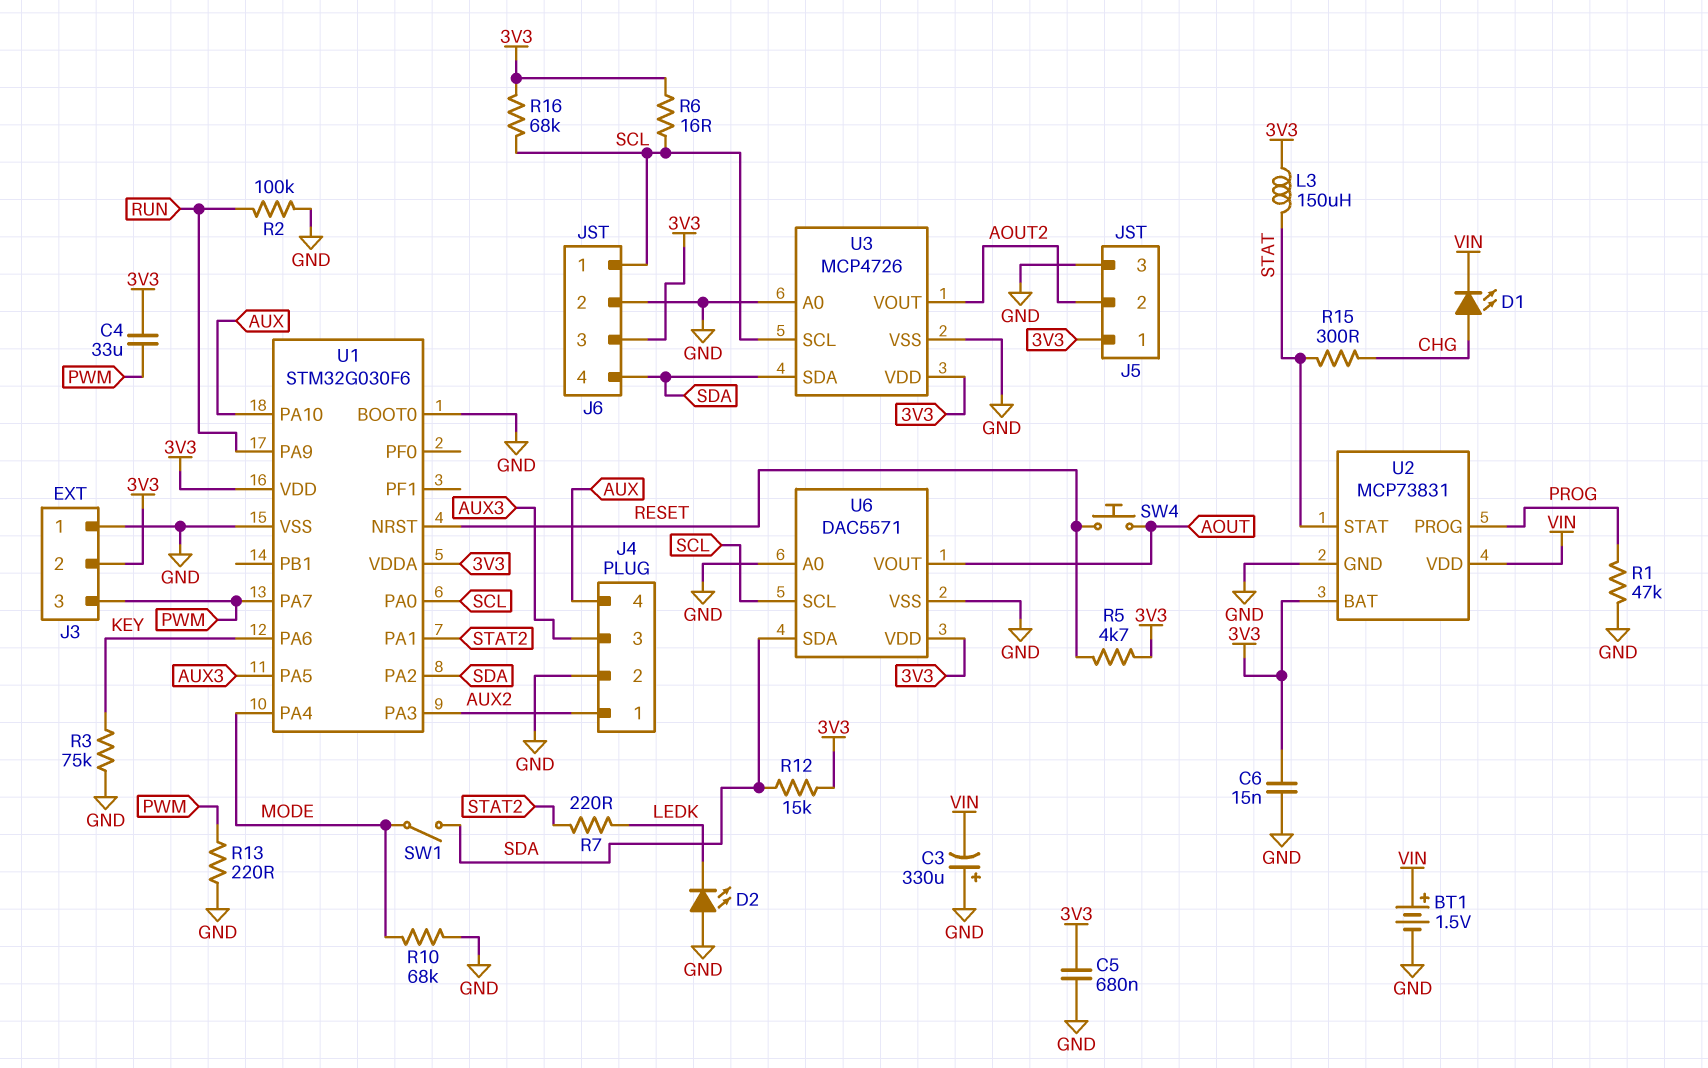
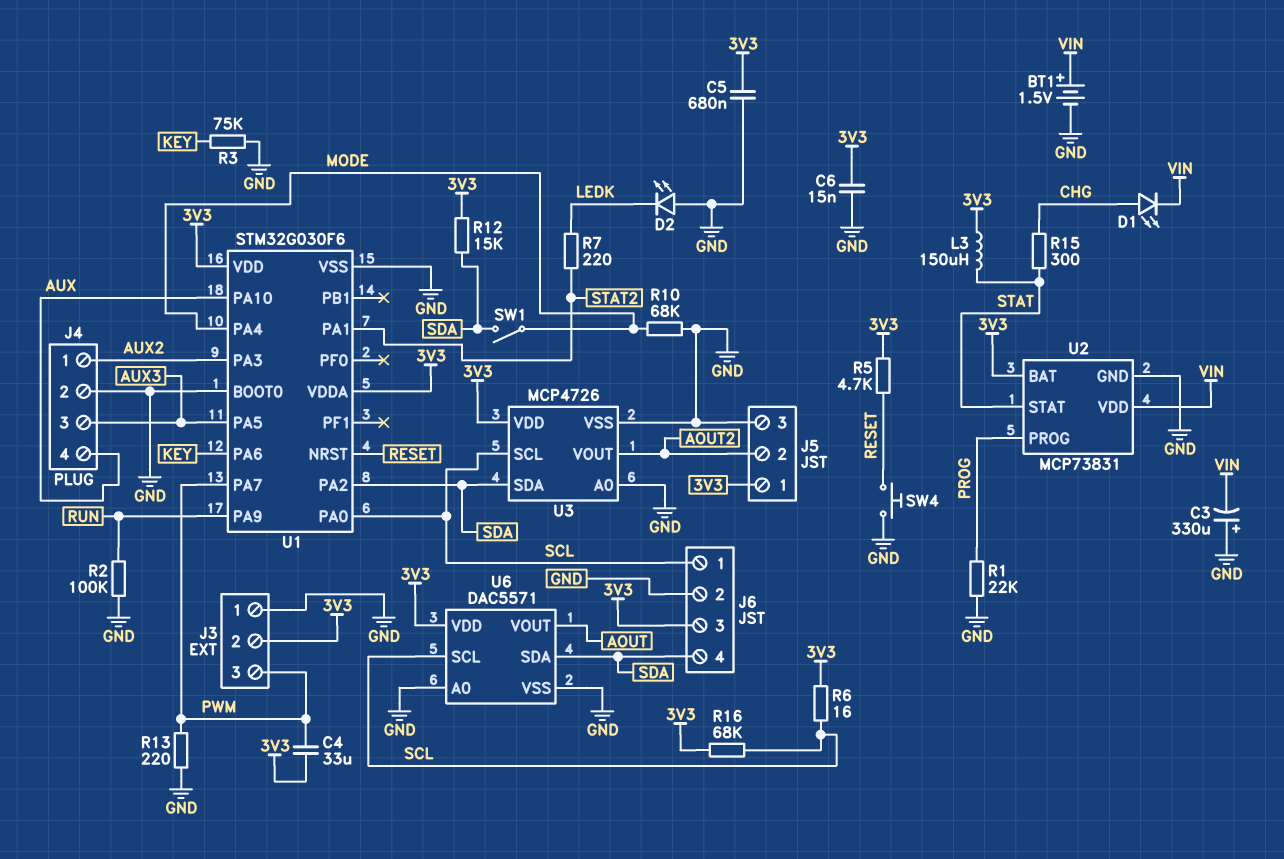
R1: 47k (GND, PROG) -> 22k (GND, PROG)
SW4: button (AOUT, RESET) -> button (GND, RESET)

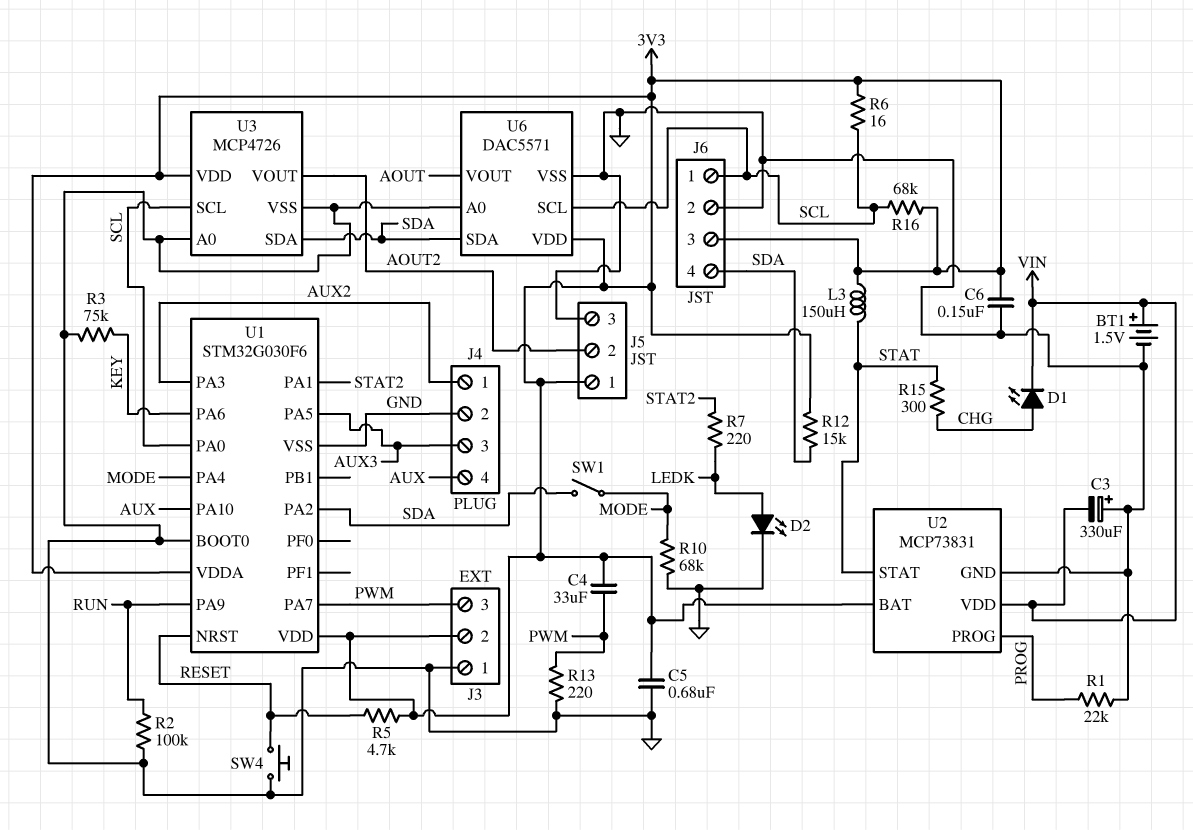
C6: 15nF (3V3, GND) -> 150nF (3V3, GND)
D2: LED (A GND, K LEDK) -> LED (A LEDK, K GND)

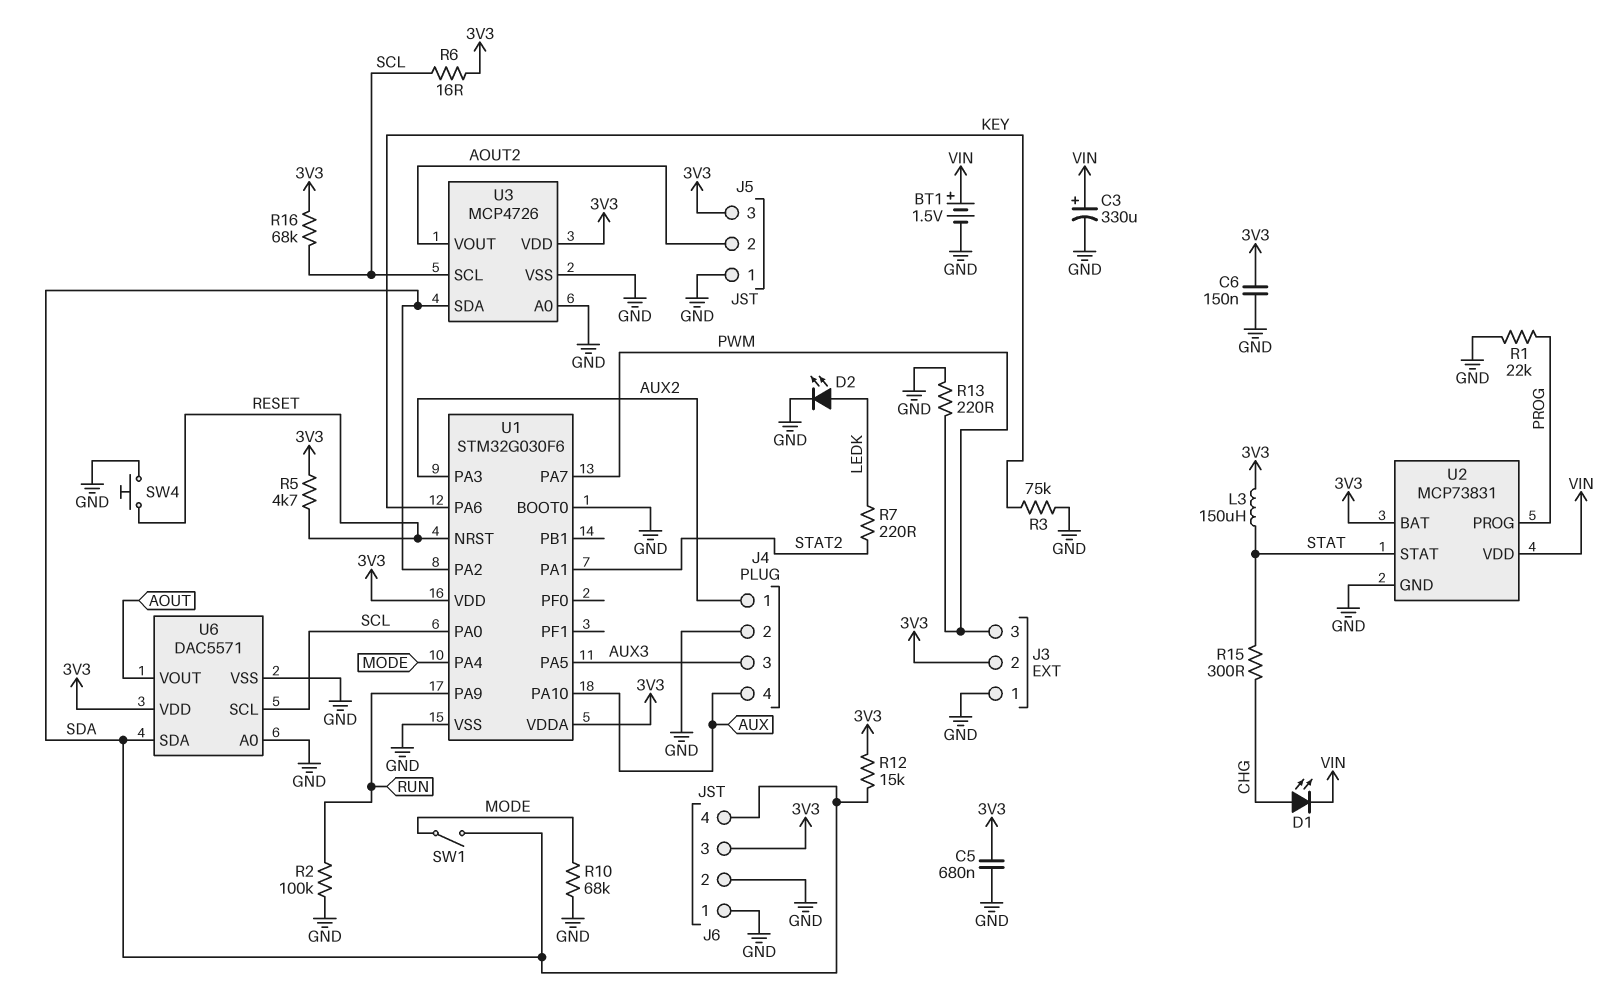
C3: 330uF (plus GND, minus VIN) -> 330uF (plus VIN, minus GND)
C4: 33uF (3V3, PWM) -> none
J5 pin 1: 3V3 -> GND
J5 pin 3: GND -> 3V3
J6 pin 1: SCL -> GND

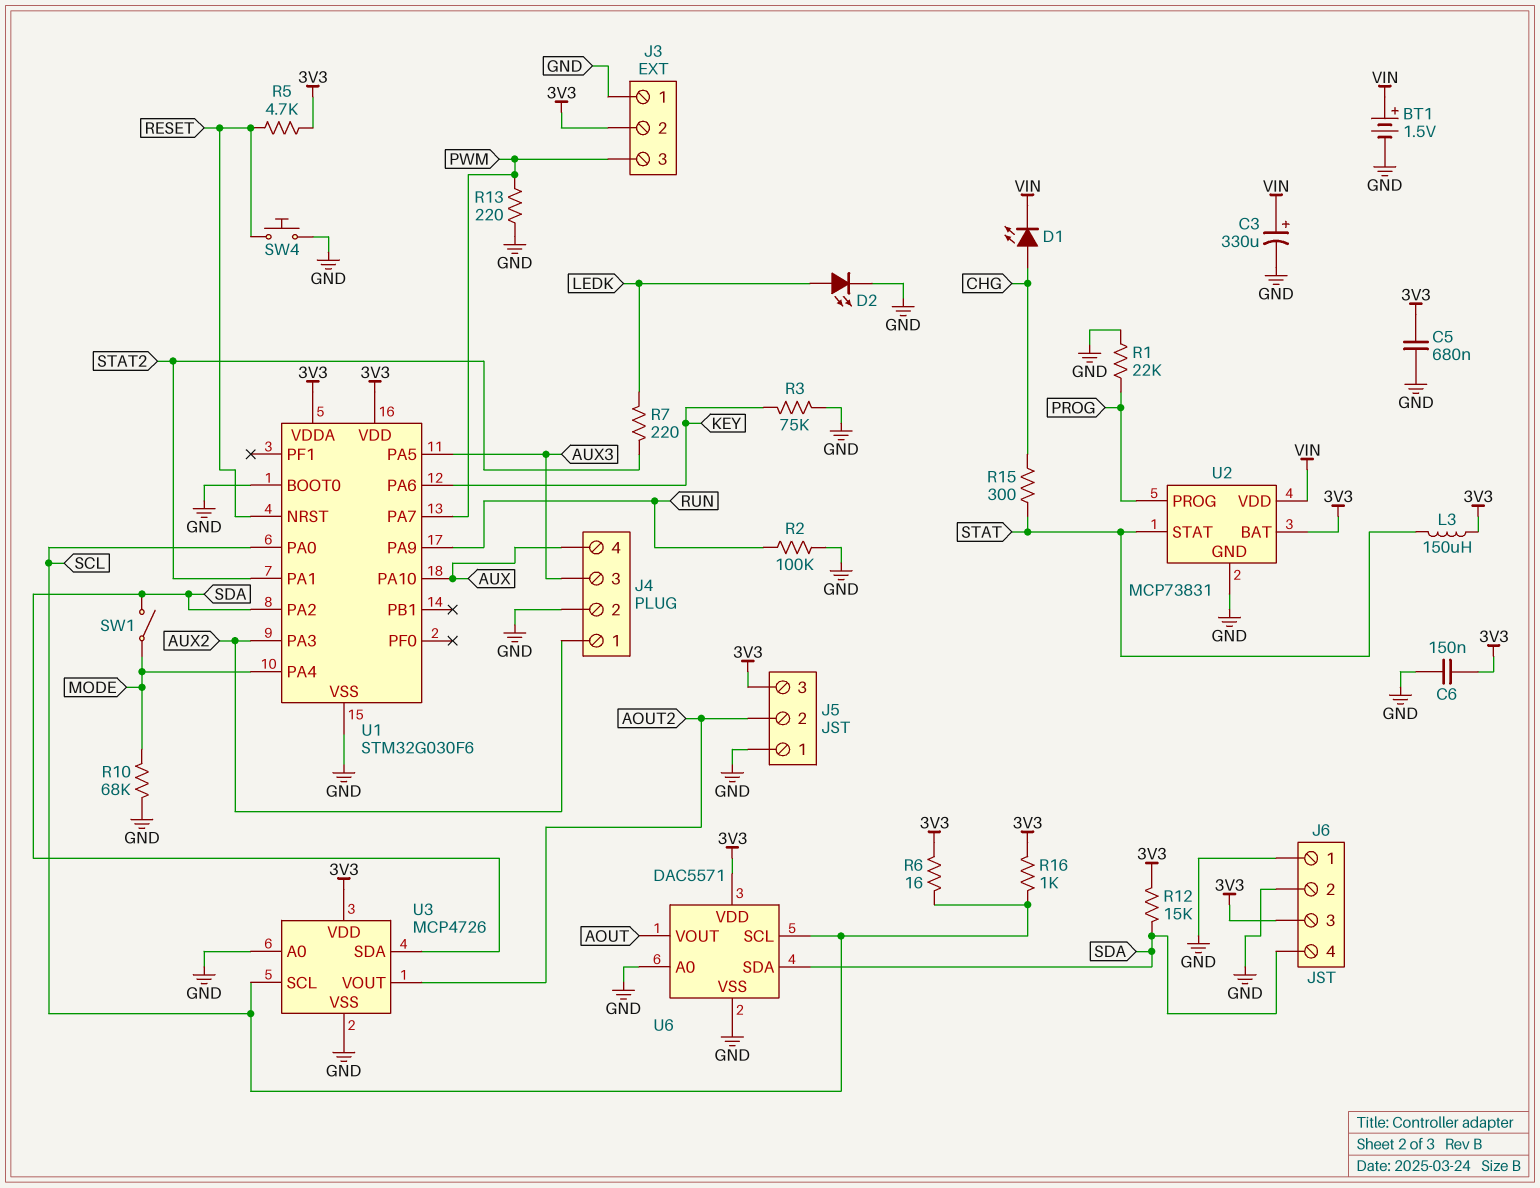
R16: 68k (3V3, SCL) -> 1k (3V3, SCL)

